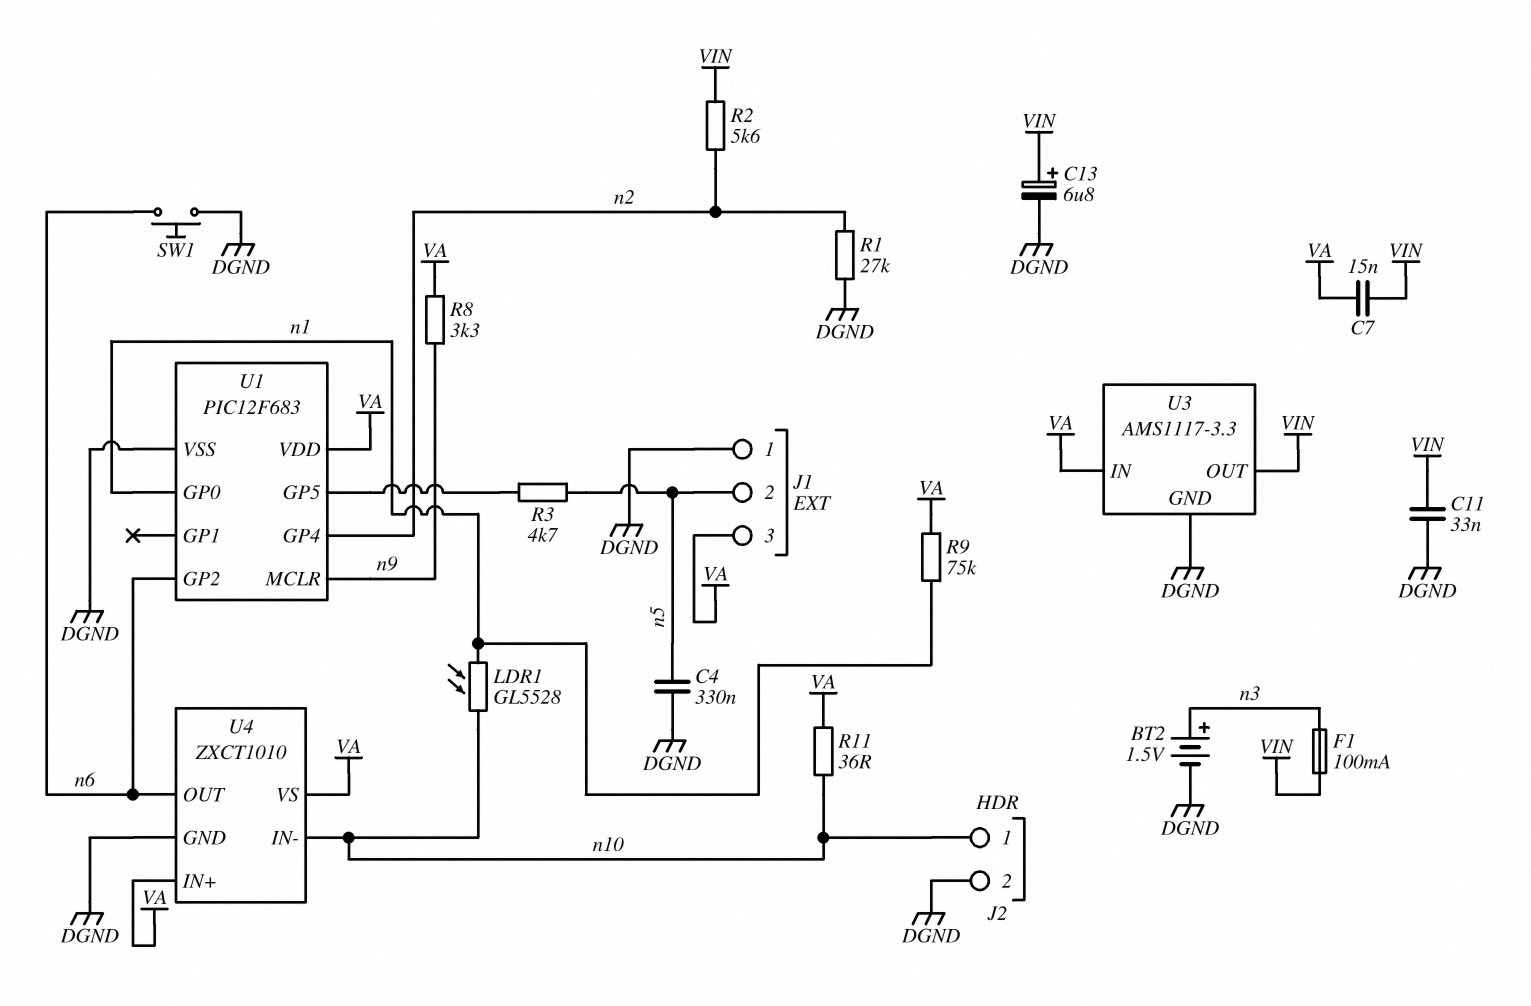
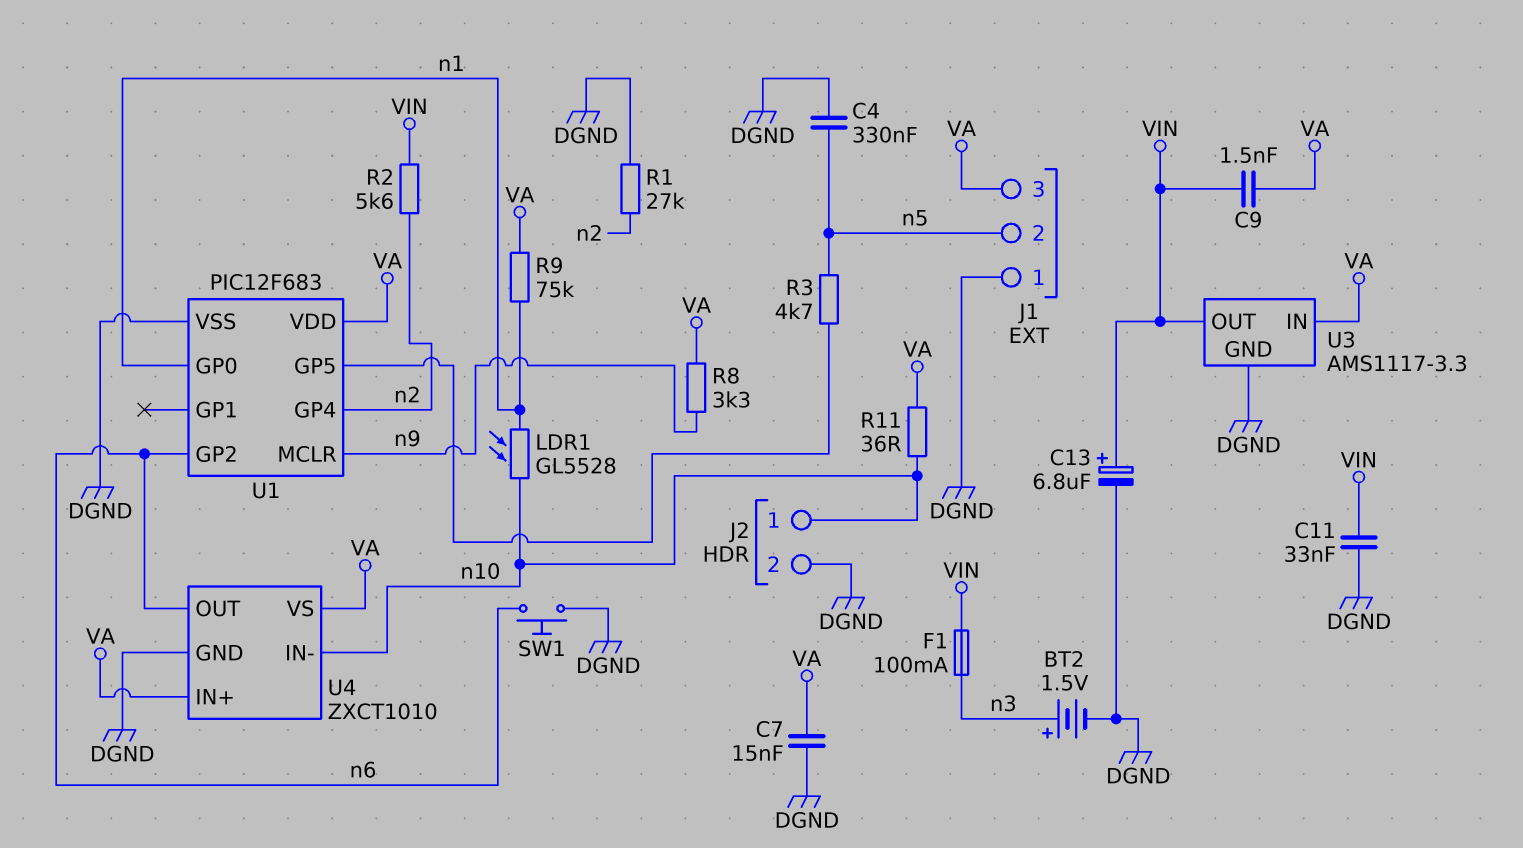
C7: 15nF (VA, VIN) -> 15nF (DGND, VA)
C9: none -> 1.5nF (VA, VIN)

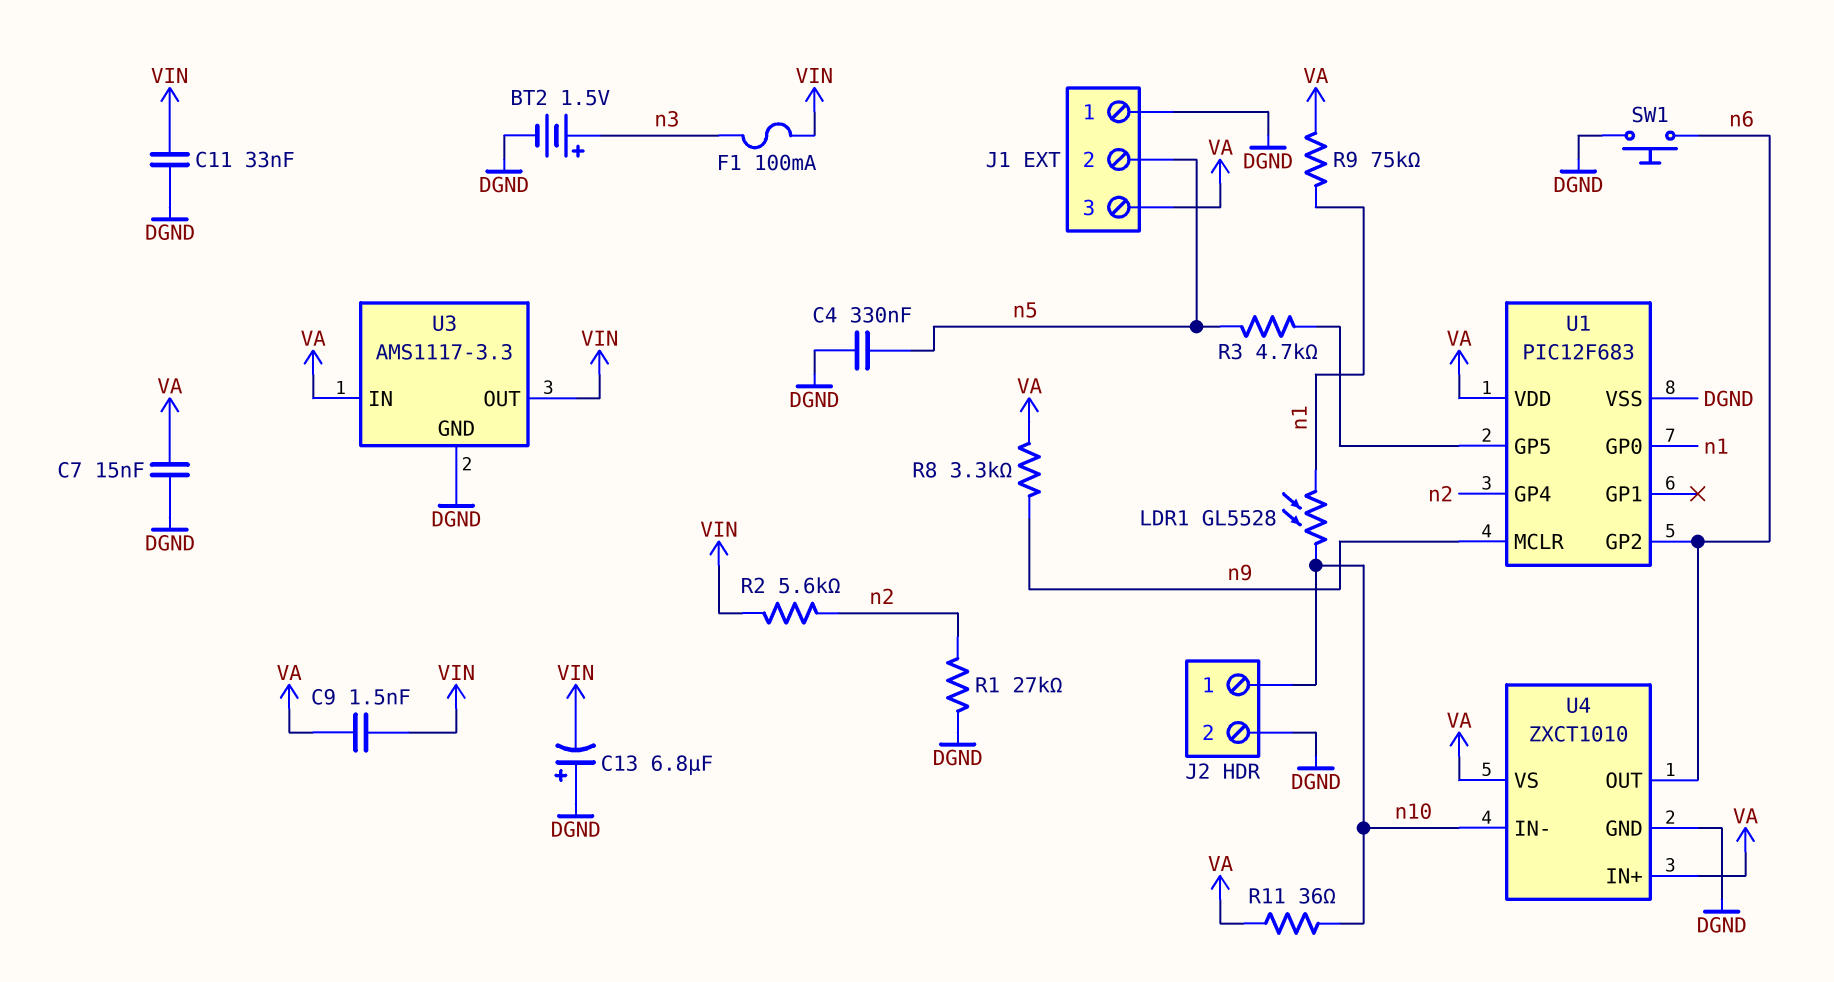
C13: 6.8uF (plus VIN, minus DGND) -> 6.8uF (plus DGND, minus VIN)

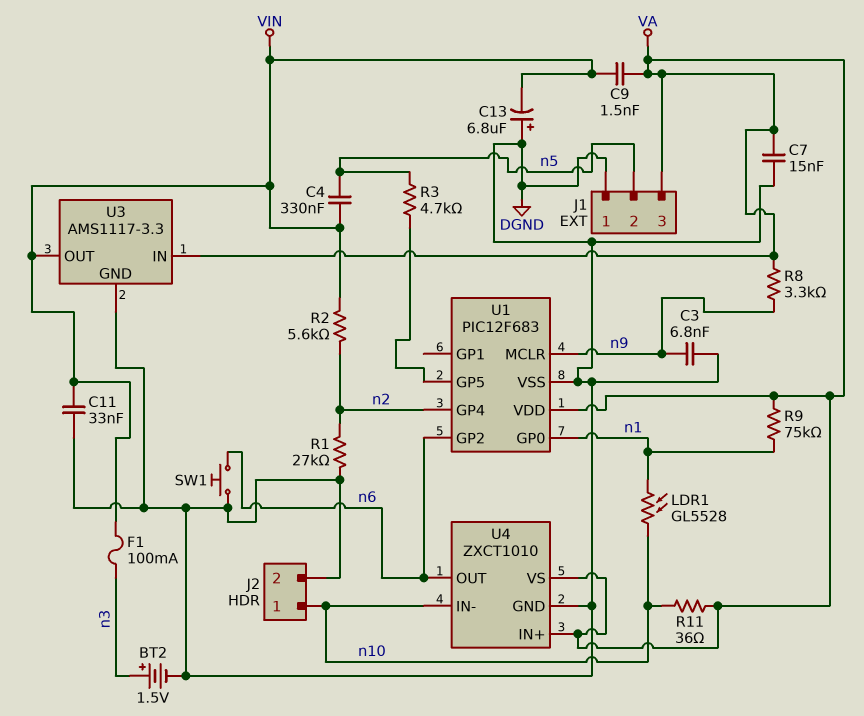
C3: none -> 6.8nF (DGND, n9)
C4: 330nF (DGND, n5) -> 330nF (VIN, n5)

